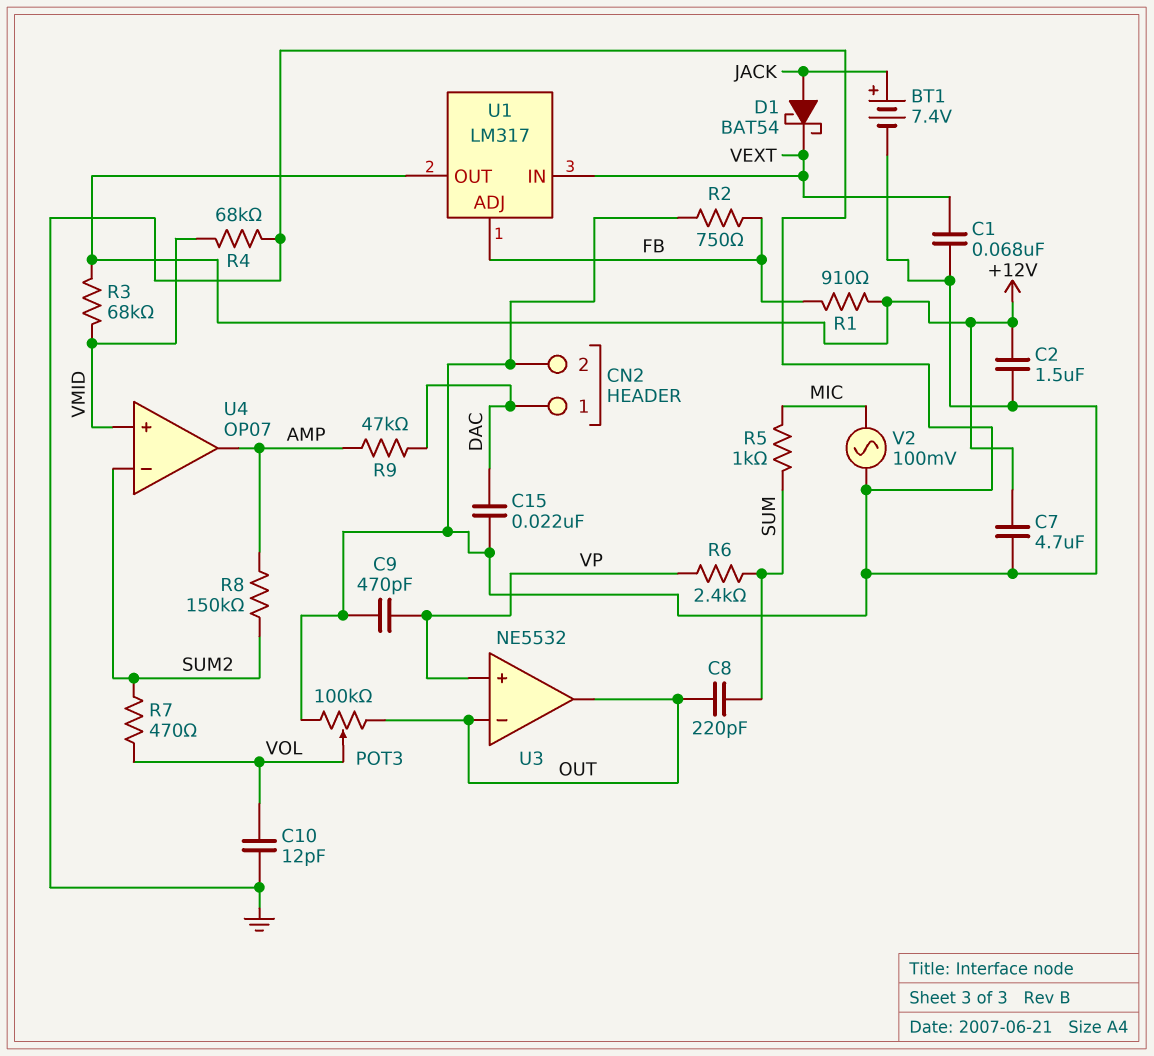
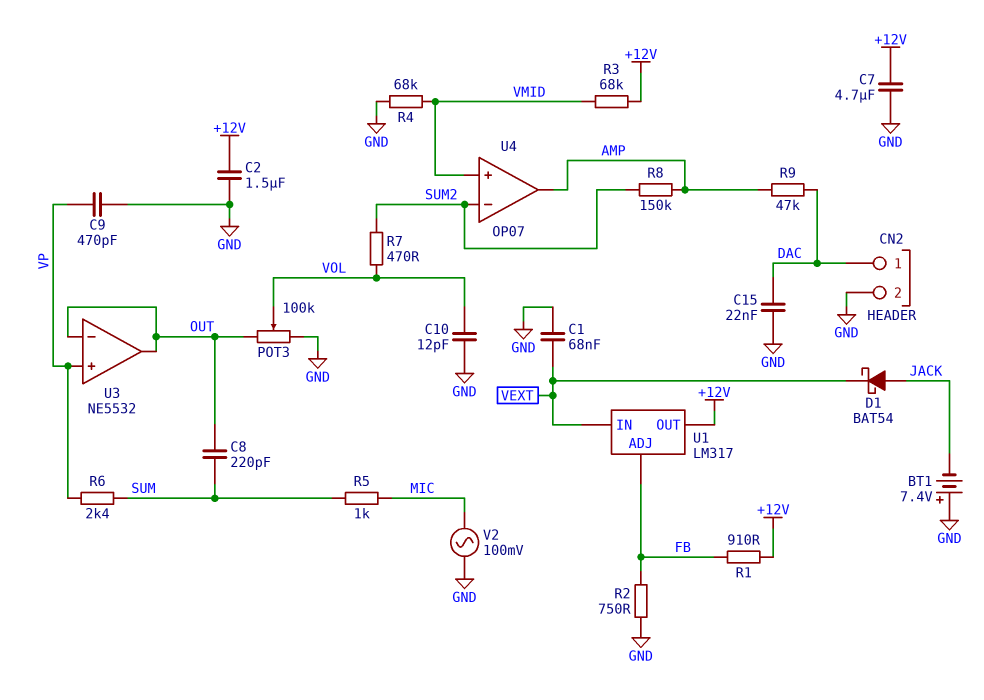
BT1: 7.4V (plus JACK, minus GND) -> 7.4V (plus GND, minus JACK)

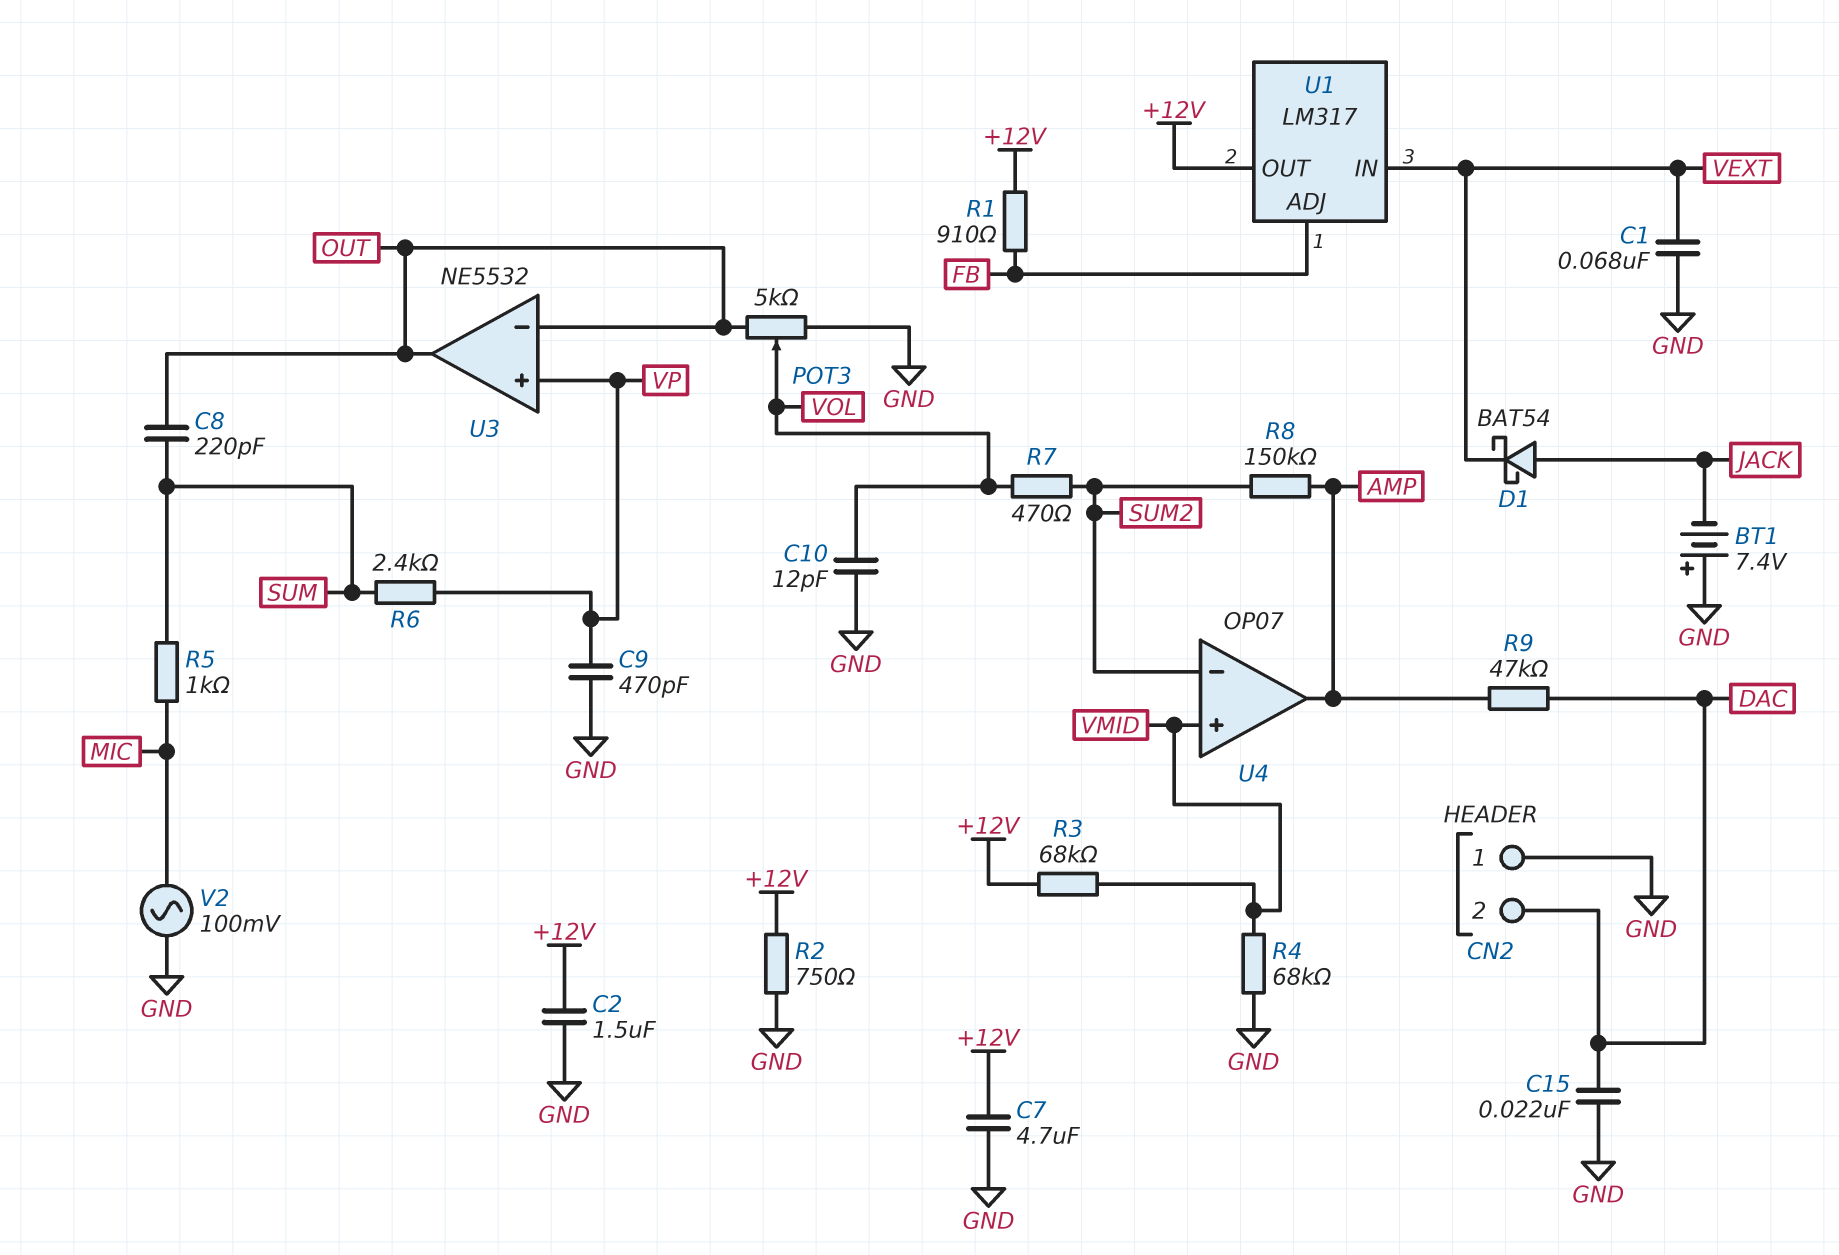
CN2 pin 1: DAC -> GND
CN2 pin 2: GND -> DAC
POT3: 100k (GND, OUT, wiper VOL) -> 5k (GND, OUT, wiper VOL)
R2: 750 (FB, GND) -> 750 (+12V, GND)

